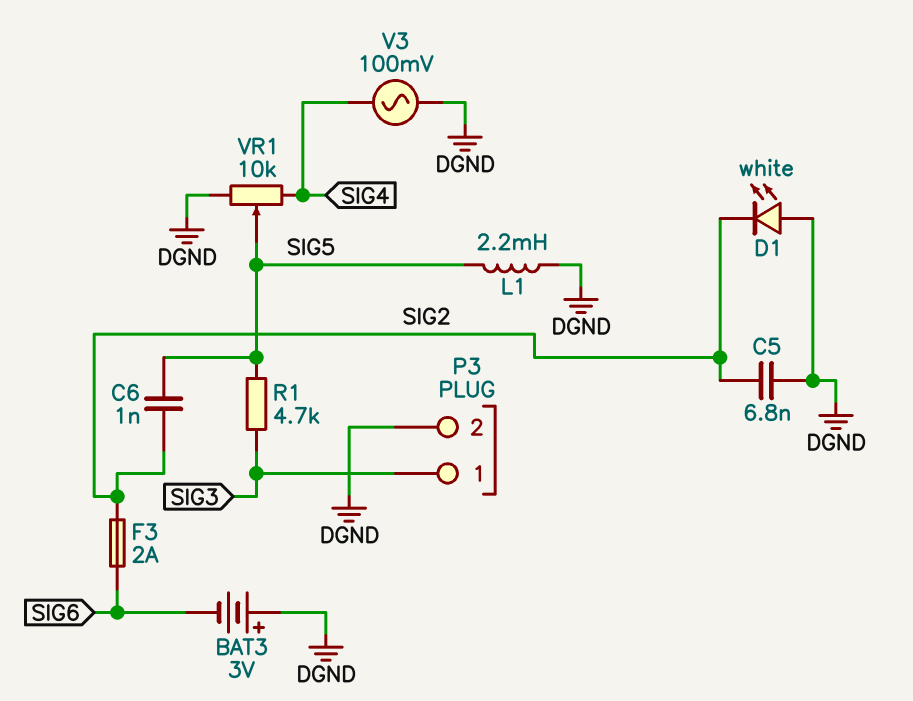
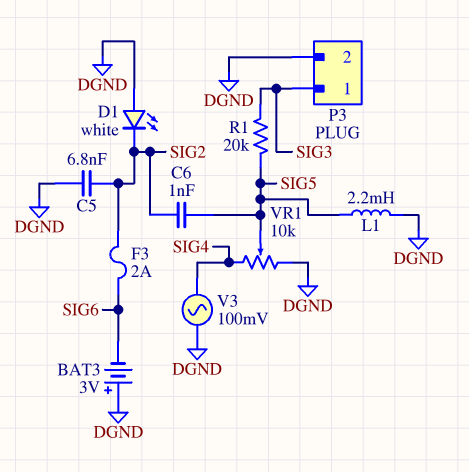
R1: 4.7k (SIG3, SIG5) -> 20k (SIG3, SIG5)

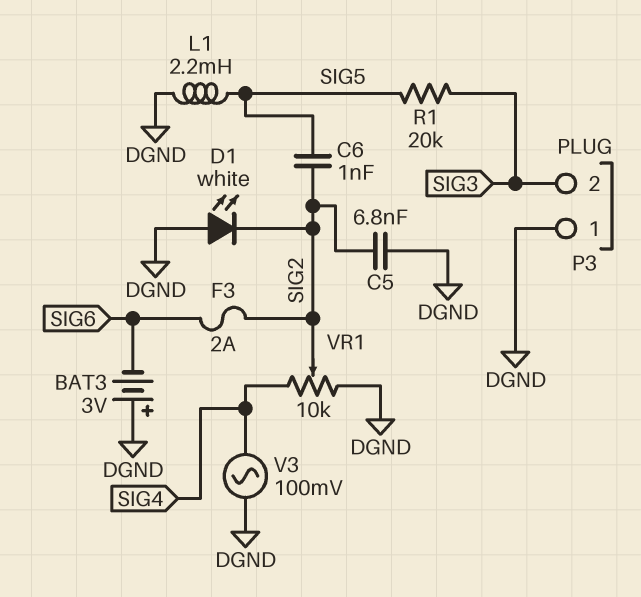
P3 pin 1: SIG3 -> DGND
P3 pin 2: DGND -> SIG3
VR1: 10k (DGND, SIG4, wiper SIG5) -> 10k (DGND, SIG4, wiper SIG2)

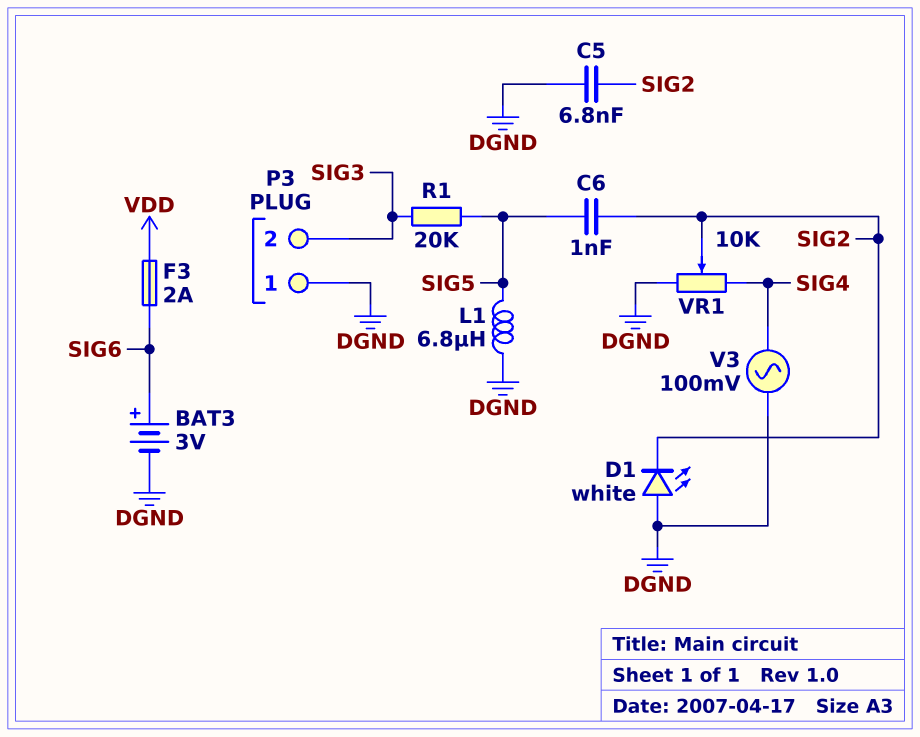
BAT3: 3V (plus DGND, minus SIG6) -> 3V (plus SIG6, minus DGND)
F3: 2A (SIG2, SIG6) -> 2A (SIG6, VDD)
L1: 2.2mH (DGND, SIG5) -> 6.8uH (DGND, SIG5)

